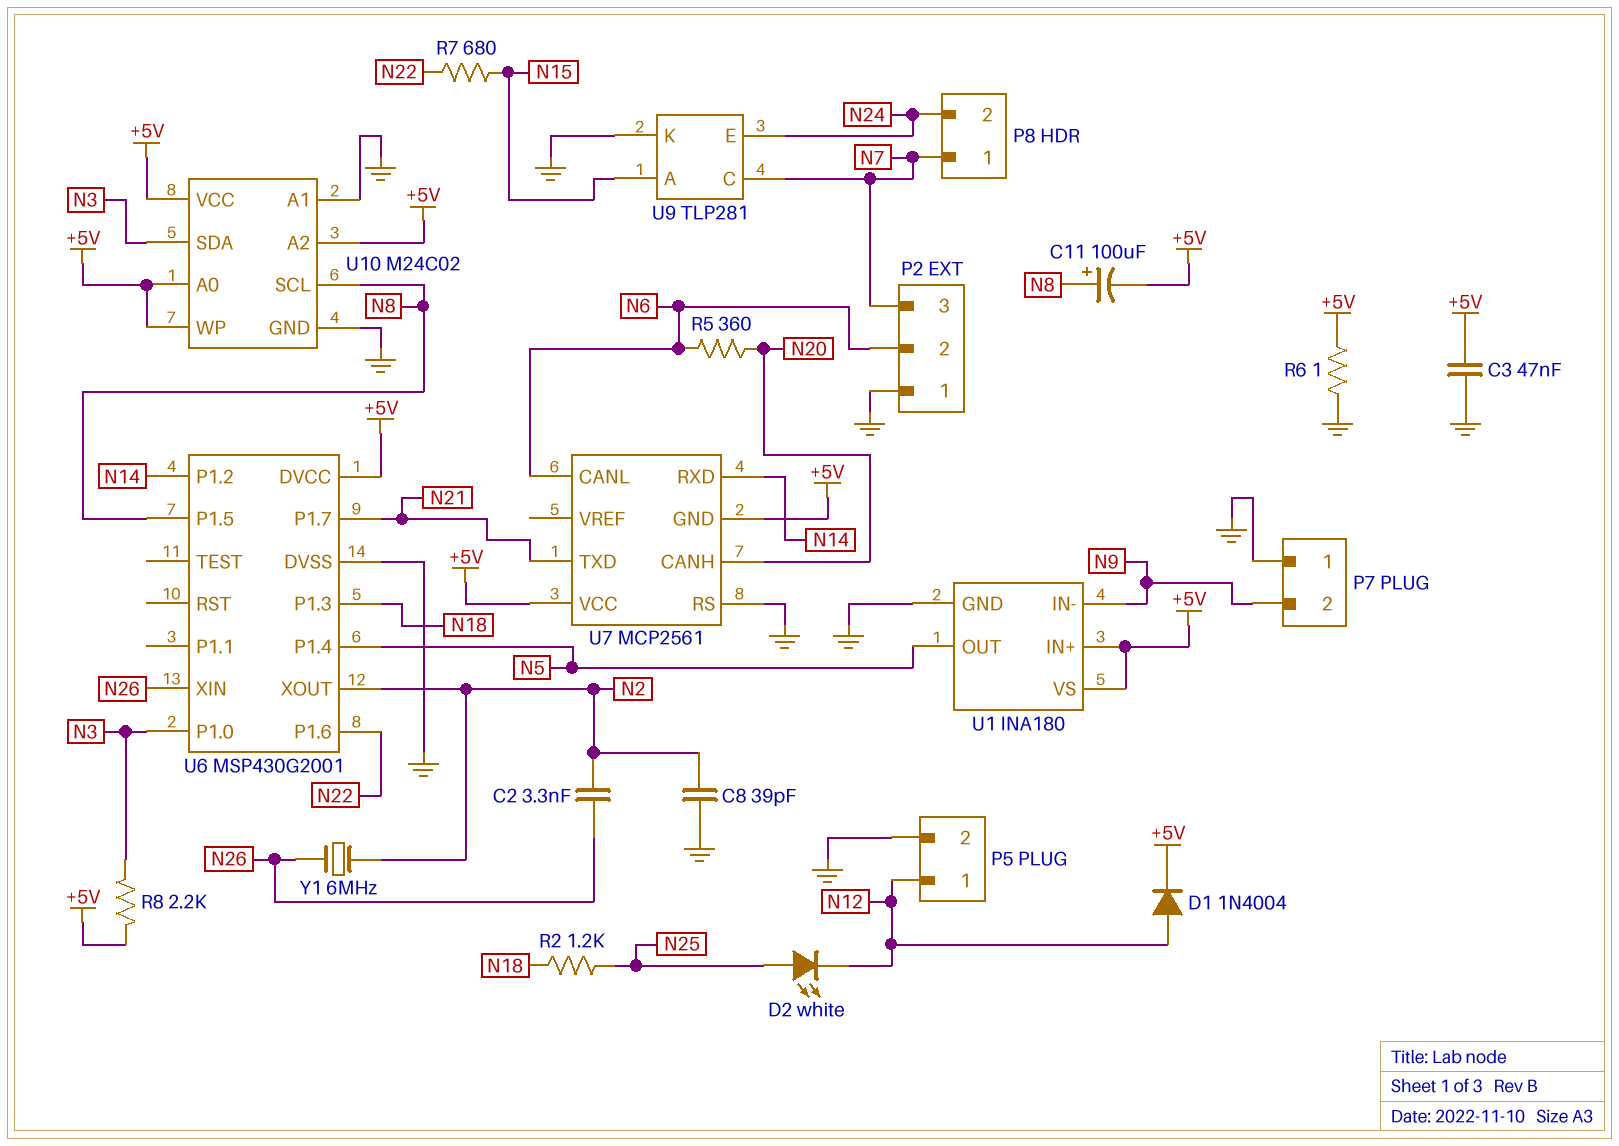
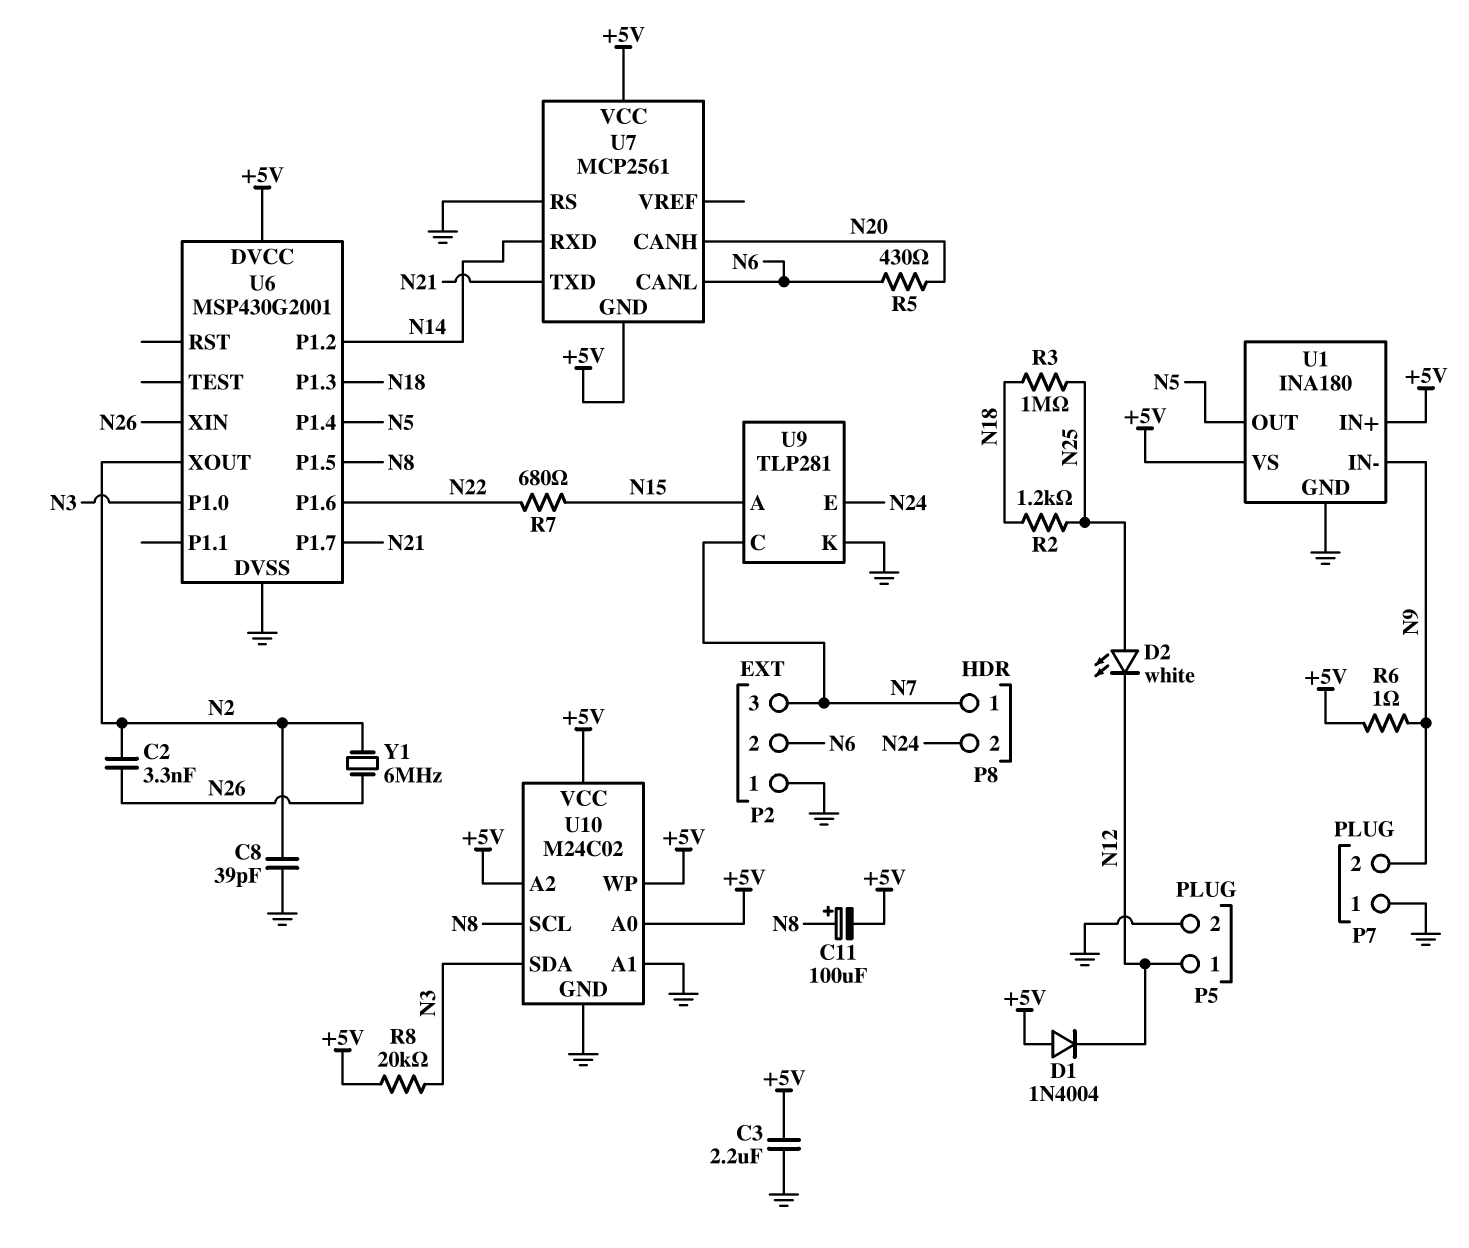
C3: 47nF (+5V, GND) -> 2.2uF (+5V, GND)
D1: diode 1N4004 (A N12, K +5V) -> diode 1N4004 (A +5V, K N12)
R3: none -> 1M (N18, N25)
R5: 360 (N6, N20) -> 430 (N6, N20)
R6: 1 (+5V, GND) -> 1 (+5V, N9)
R8: 2.2k (+5V, N3) -> 20k (+5V, N3)

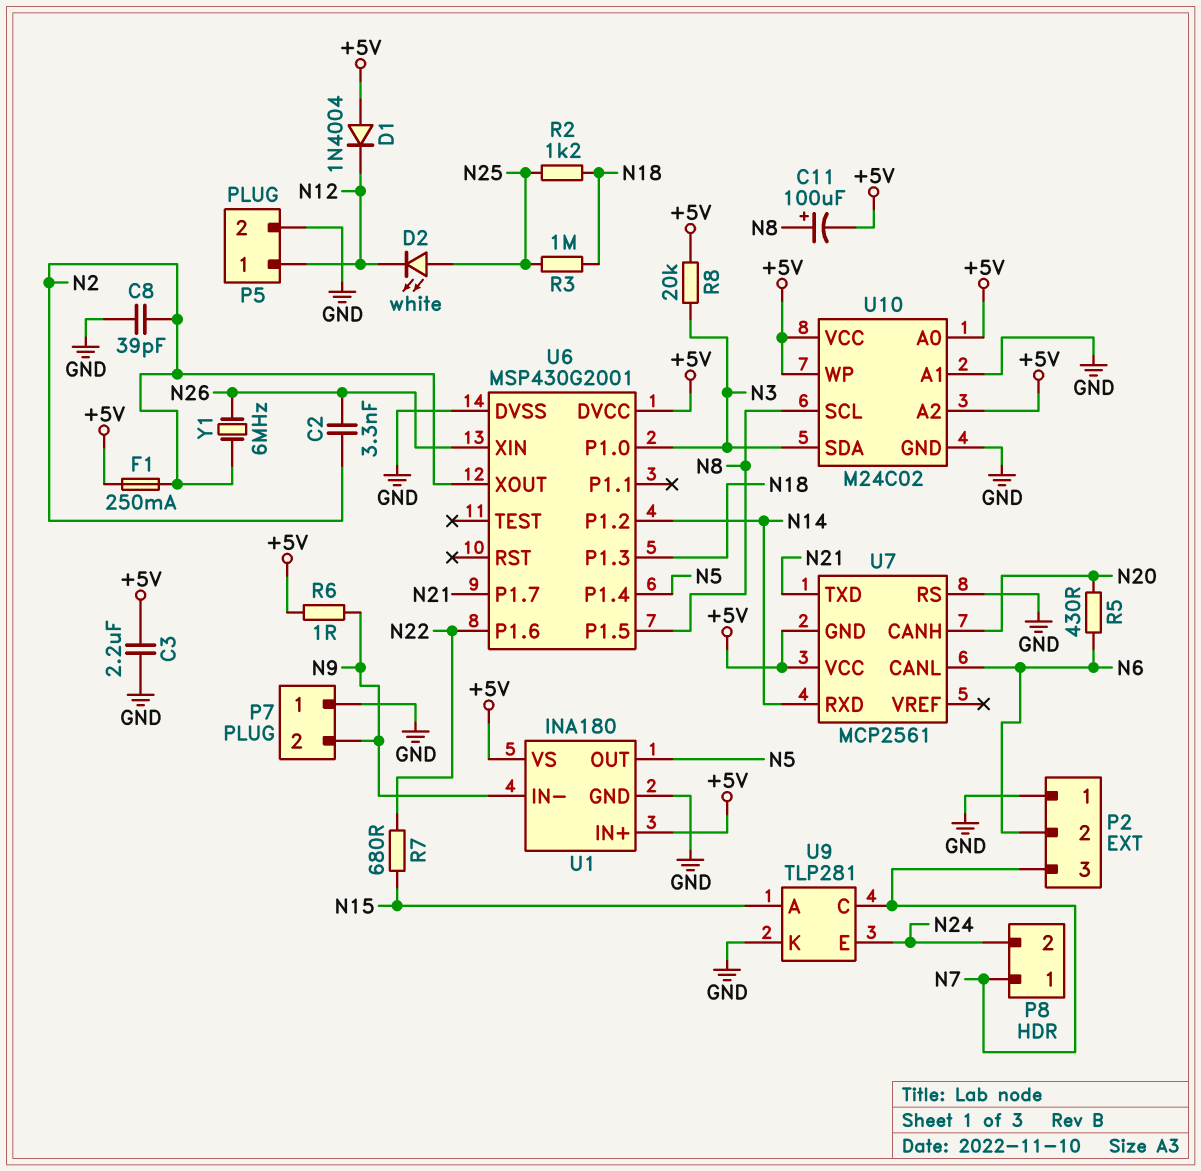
F1: none -> 250mA (+5V, N2)

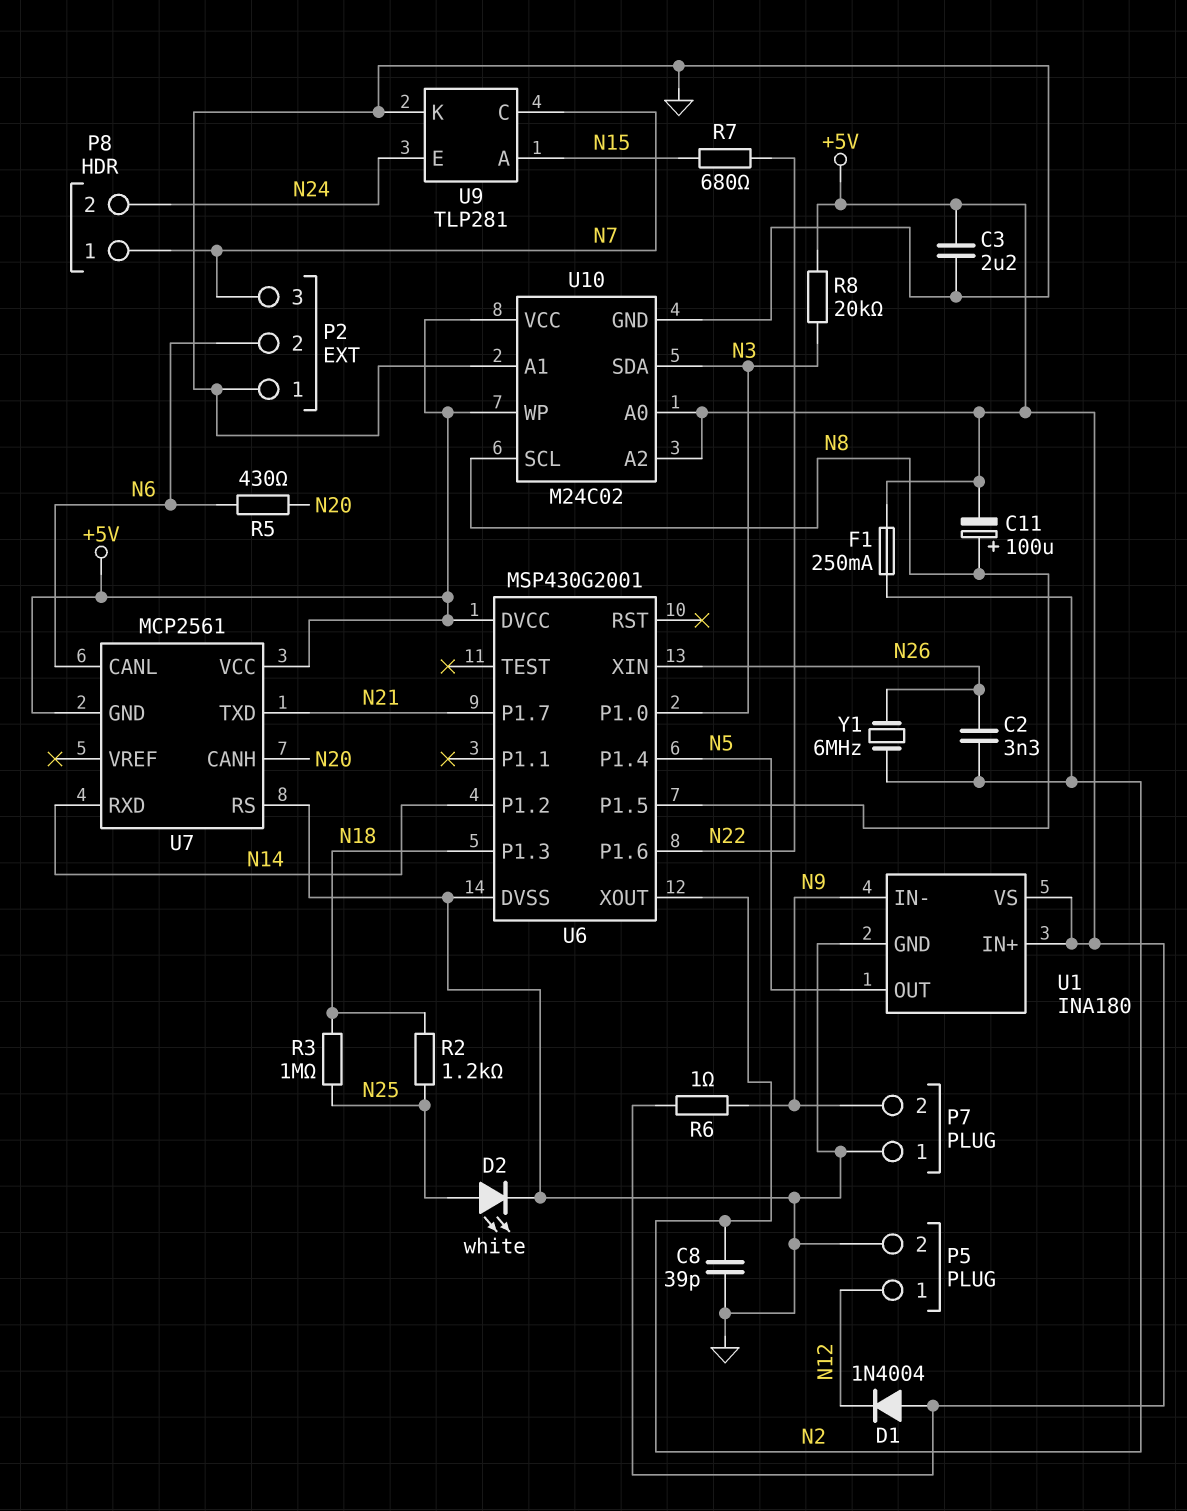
D2: LED white (A N25, K N12) -> LED white (A N25, K GND)

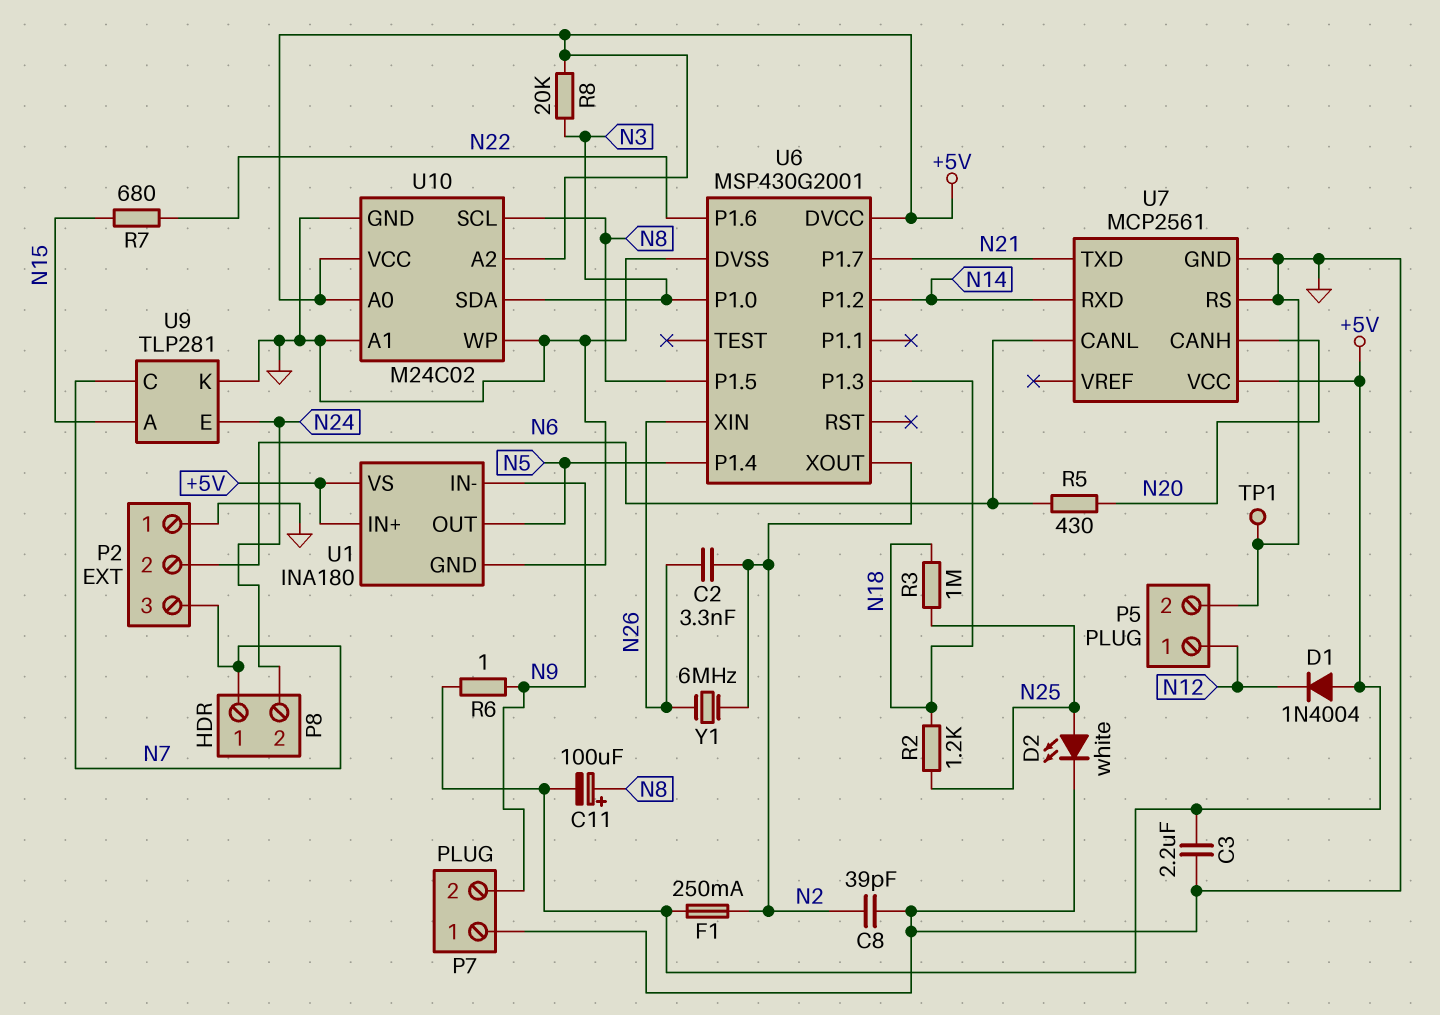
TP1: none -> test point (GND)
U7 pin GND: +5V -> GND
U10 pin WP: +5V -> GND

